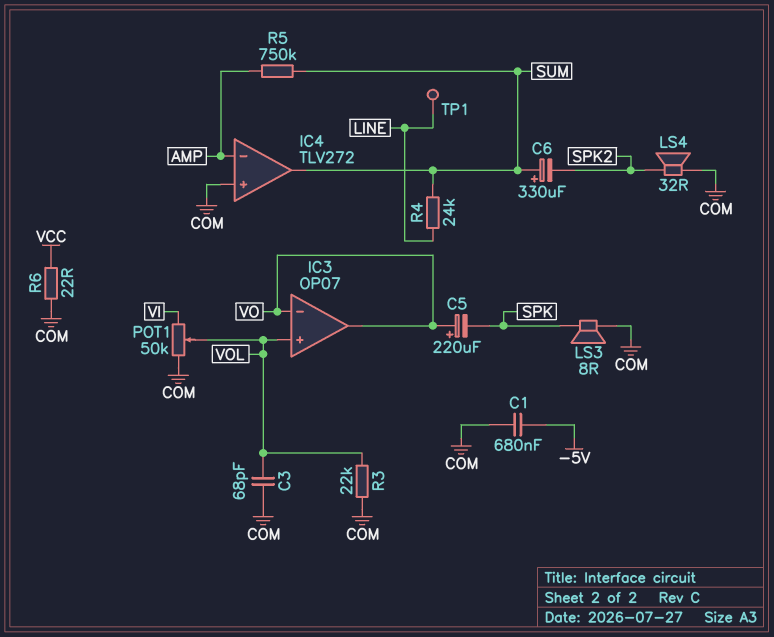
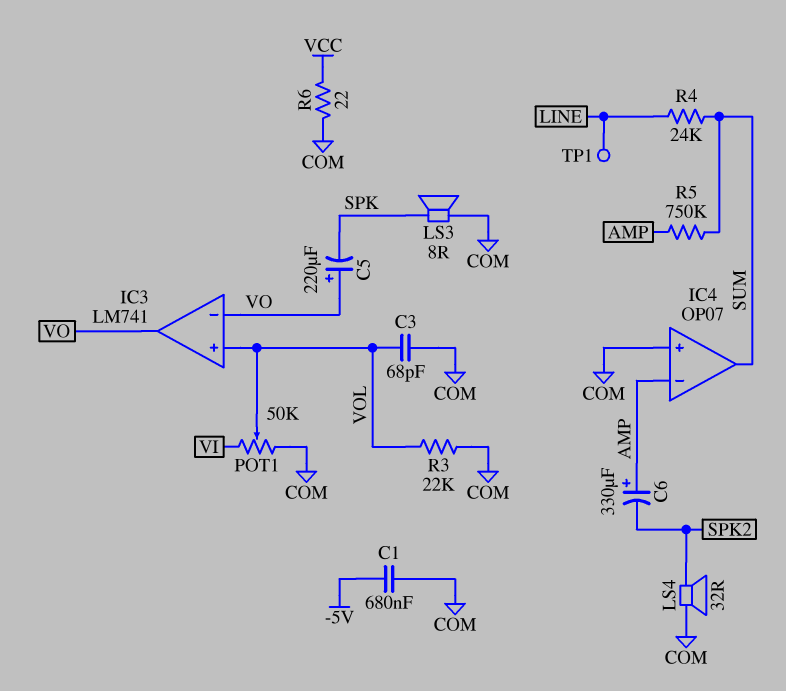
C6: 330uF (plus SUM, minus SPK2) -> 330uF (plus AMP, minus SPK2)
IC3: OP07 -> LM741
IC4: TLV272 -> OP07

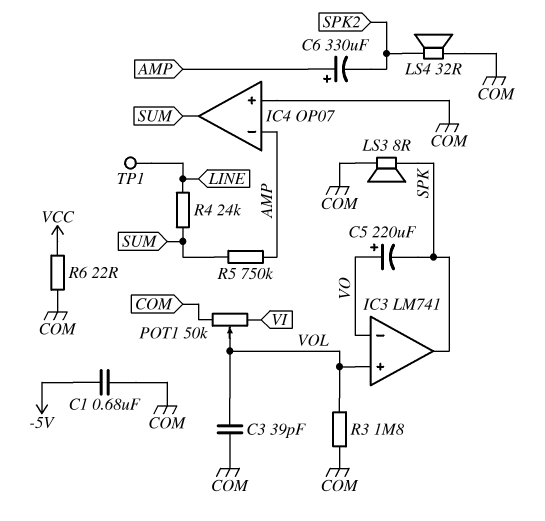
C3: 68pF (COM, VOL) -> 39pF (COM, VOL)
IC3 pin out: VO -> SPK
R3: 22k (COM, VOL) -> 1.8M (COM, VOL)

